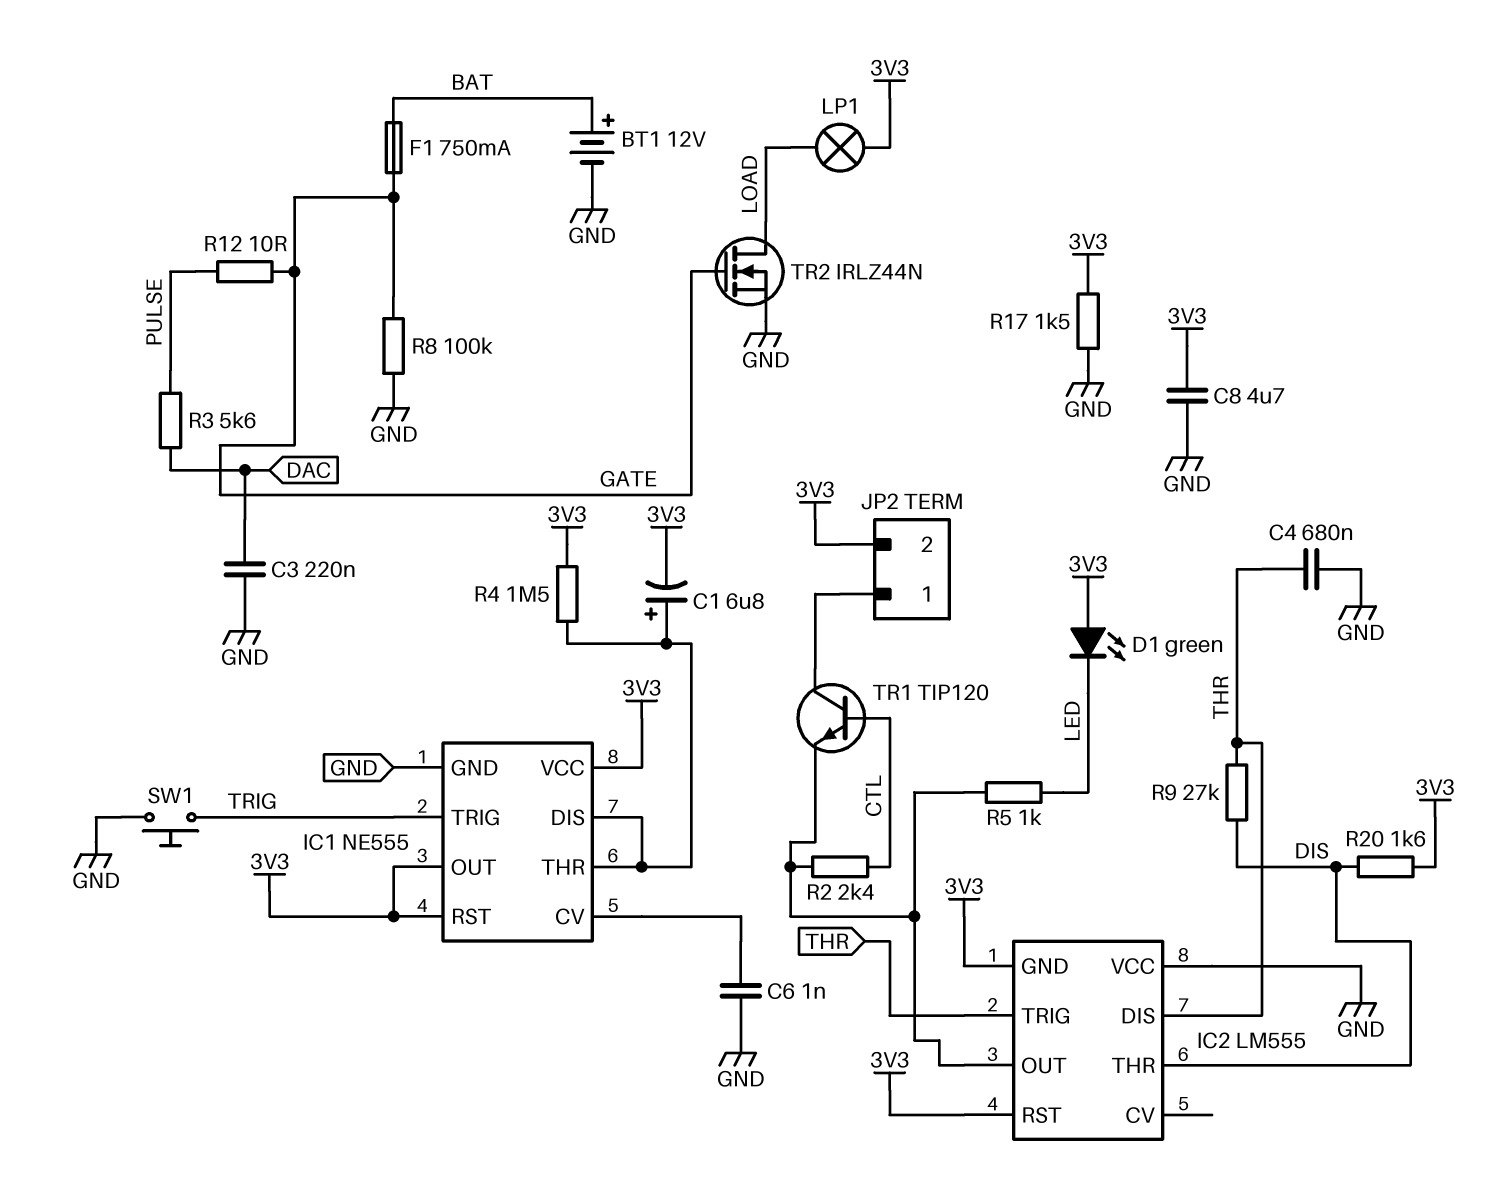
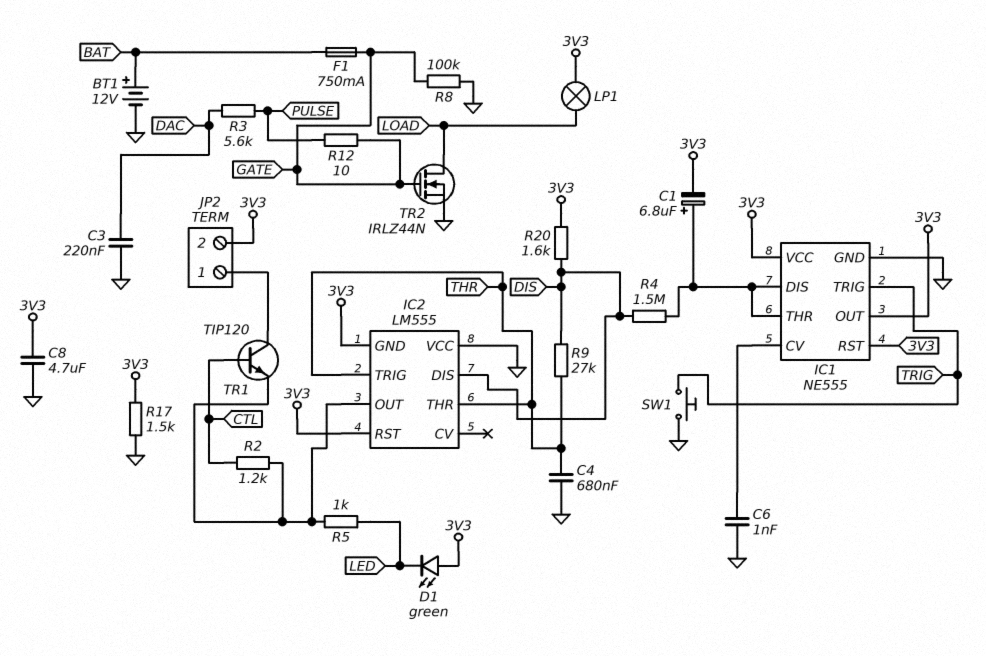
IC2 pin DIS: THR -> DIS
IC2 pin THR: DIS -> THR
R2: 2.4k (CTL, IC2/OUT) -> 1.2k (CTL, IC2/OUT)
R4: 1.5M (3V3, IC1/DIS) -> 1.5M (DIS, IC1/DIS)

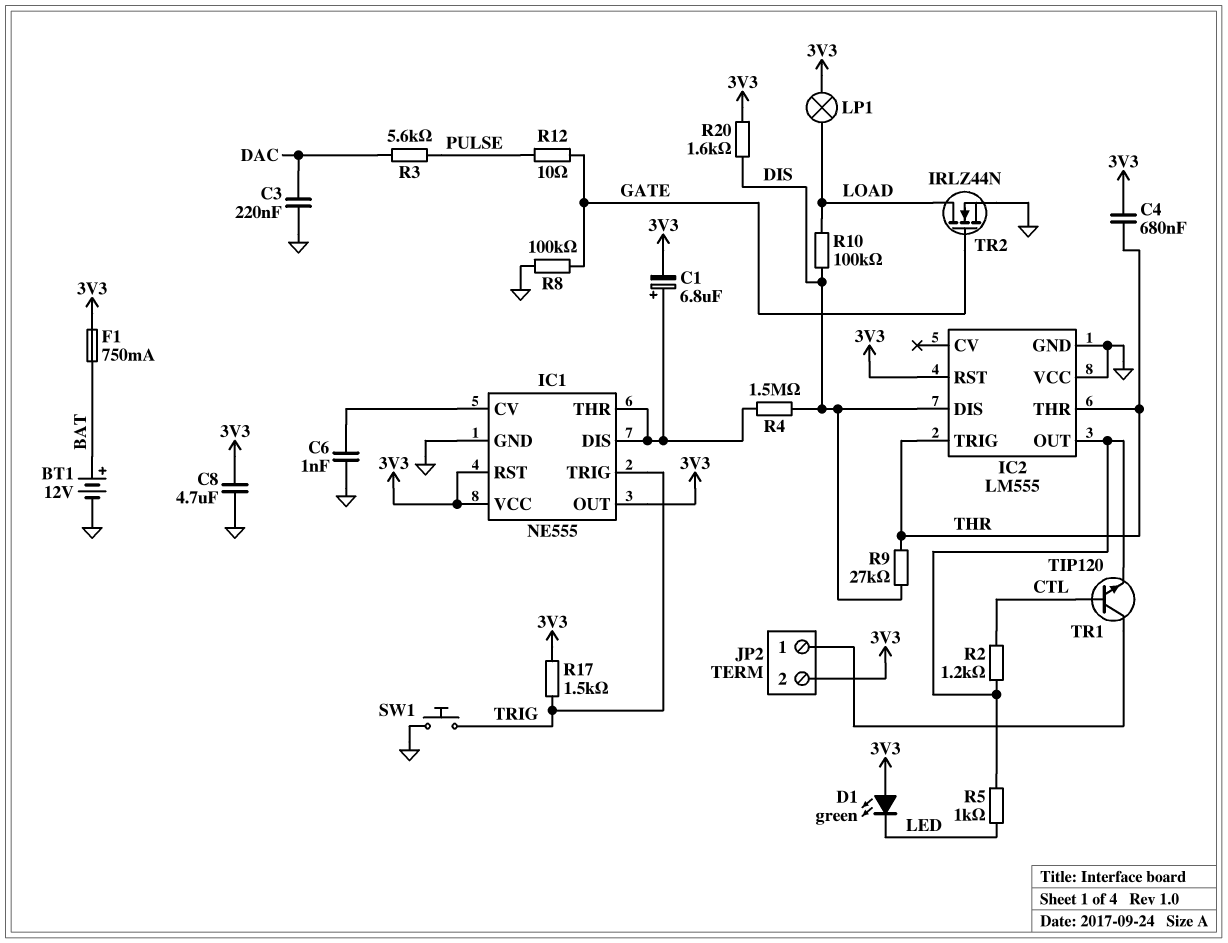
C4: 680nF (GND, THR) -> 680nF (3V3, THR)
F1: 750mA (BAT, GATE) -> 750mA (3V3, BAT)
IC2 pin GND: 3V3 -> GND
R10: none -> 100k (DIS, LOAD)
R17: 1.5k (3V3, GND) -> 1.5k (3V3, TRIG)

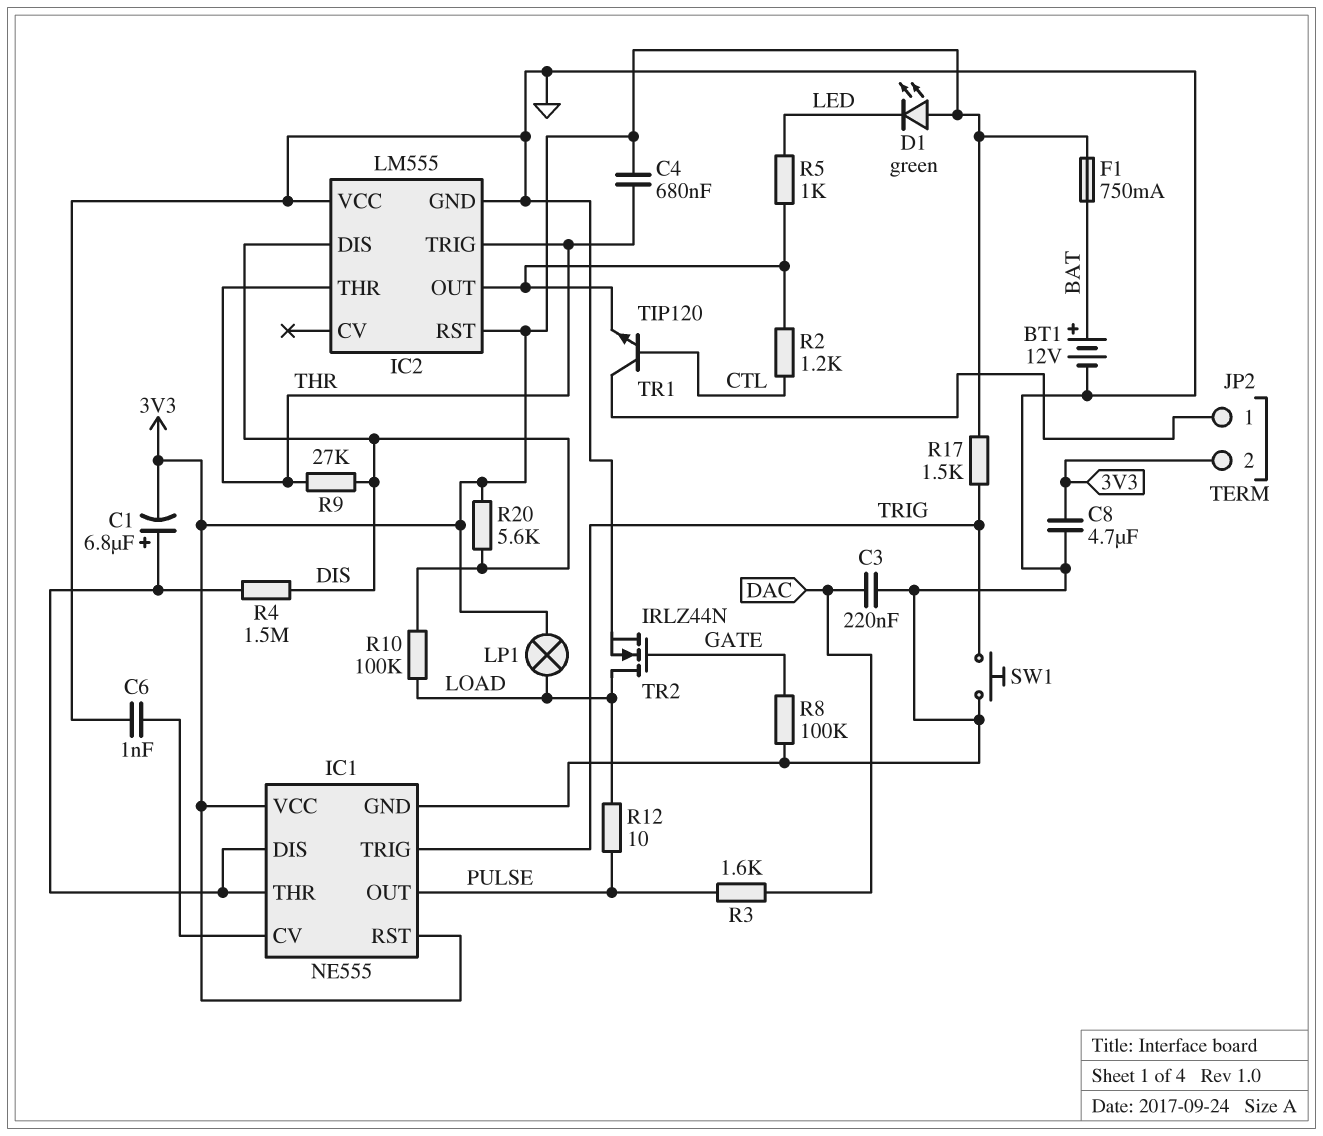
IC1 pin OUT: 3V3 -> PULSE
R3: 5.6k (DAC, PULSE) -> 1.6k (DAC, PULSE)
R12: 10 (GATE, PULSE) -> 10 (LOAD, PULSE)
R20: 1.6k (3V3, DIS) -> 5.6k (3V3, DIS)

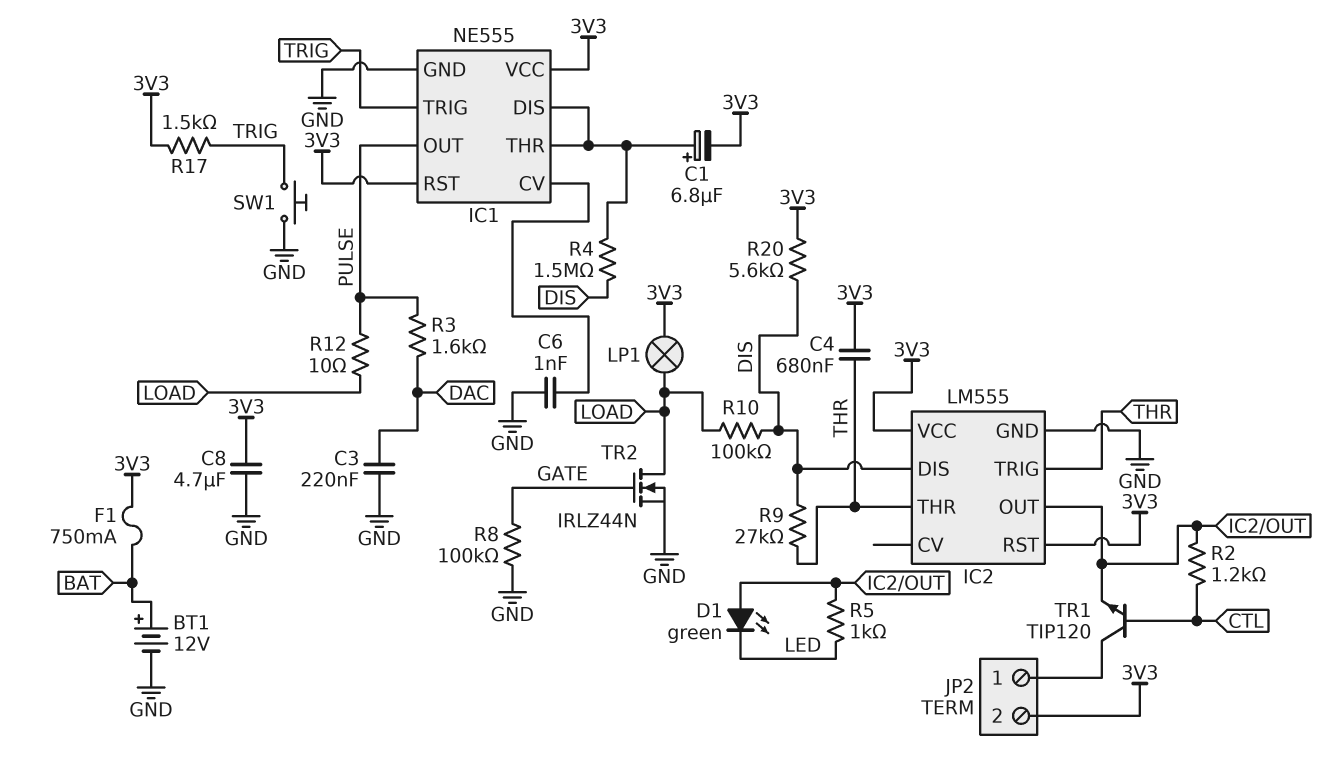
D1: LED green (A 3V3, K LED) -> LED green (A IC2/OUT, K LED)
IC2 pin VCC: GND -> 3V3

